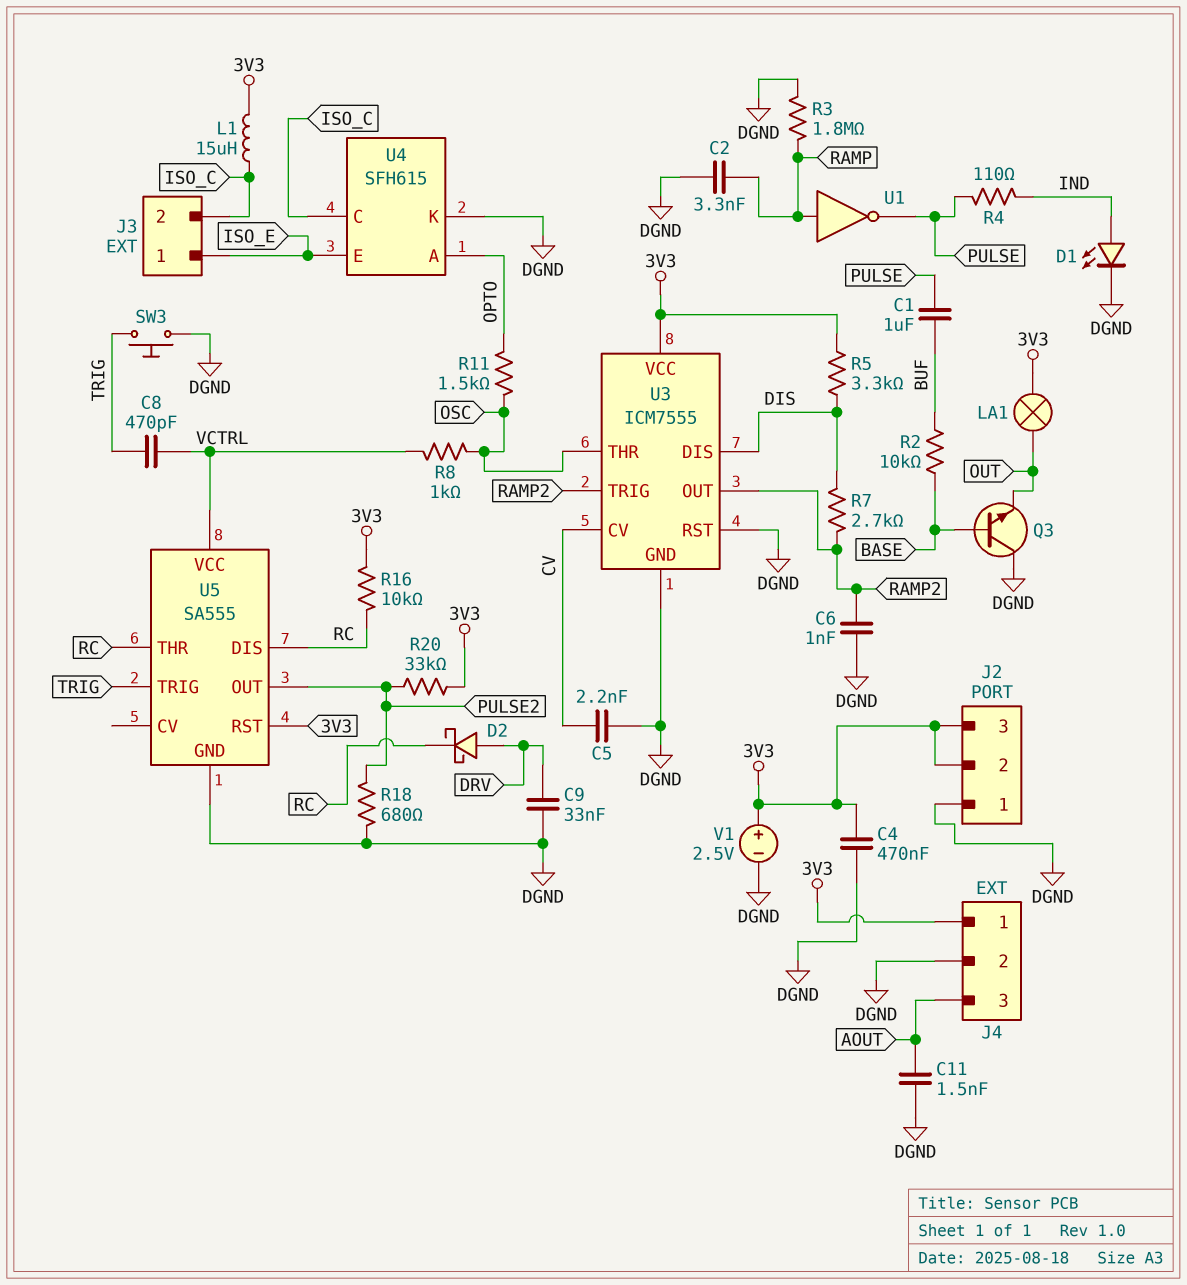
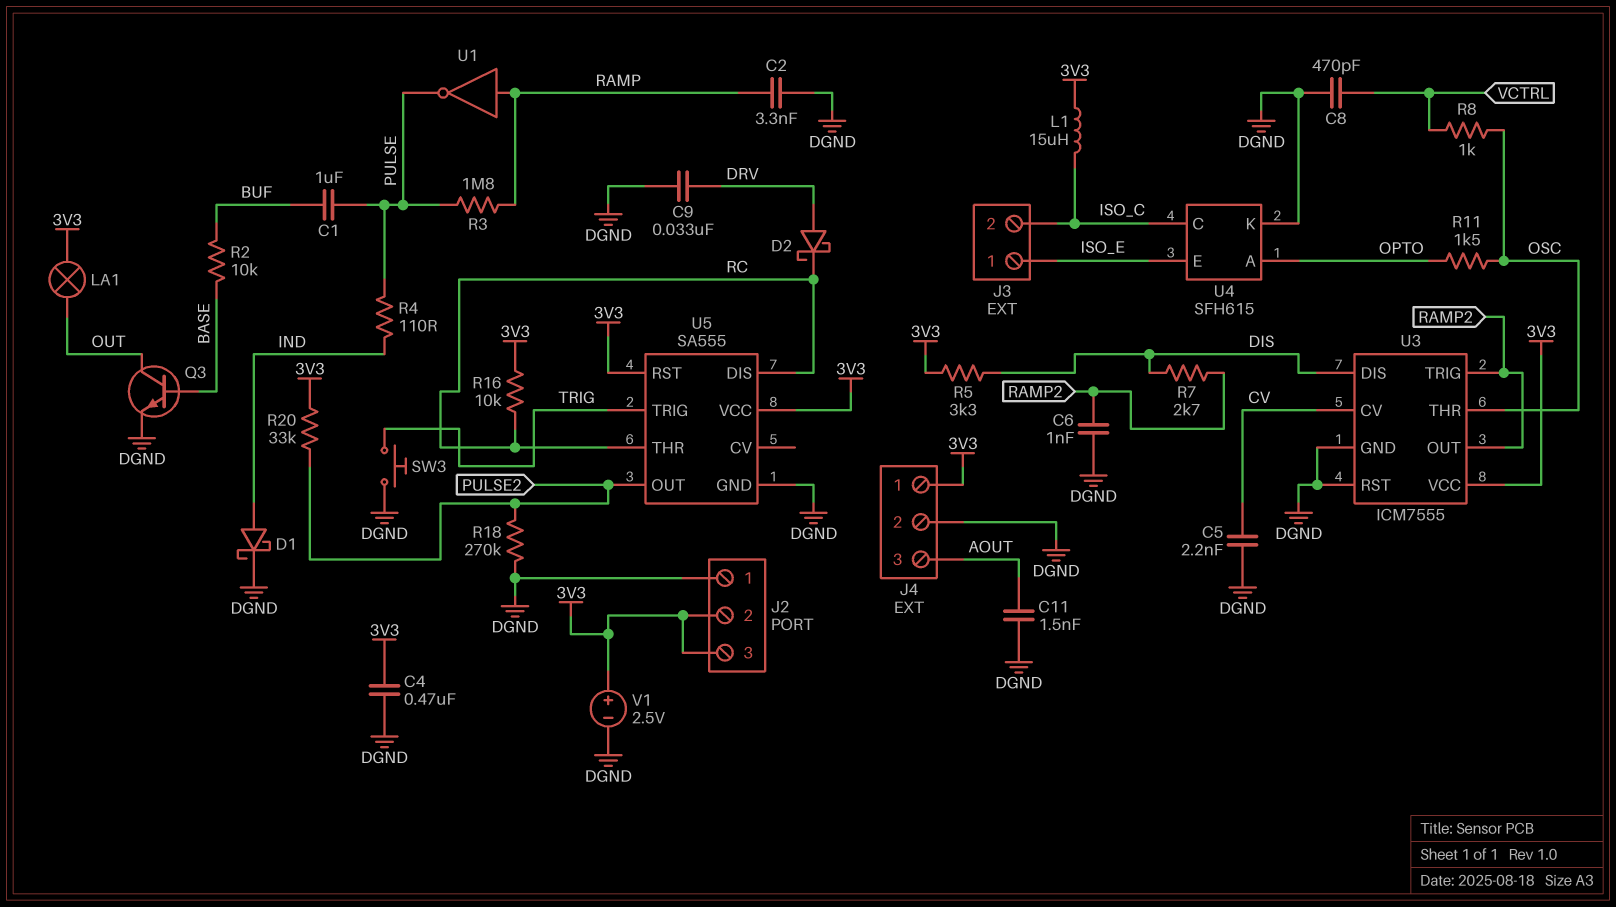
C8: 470pF (TRIG, VCTRL) -> 470pF (DGND, VCTRL)
D1: LED (A IND, K DGND) -> schottky (A IND, K DGND)
Q3: NPN (B BASE, C DGND, E OUT) -> NPN (B BASE, C OUT, E DGND)
R3: 1.8M (DGND, RAMP) -> 1.8M (PULSE, RAMP)
R18: 680 (DGND, PULSE2) -> 270k (DGND, PULSE2)
U5 pin VCC: VCTRL -> 3V3

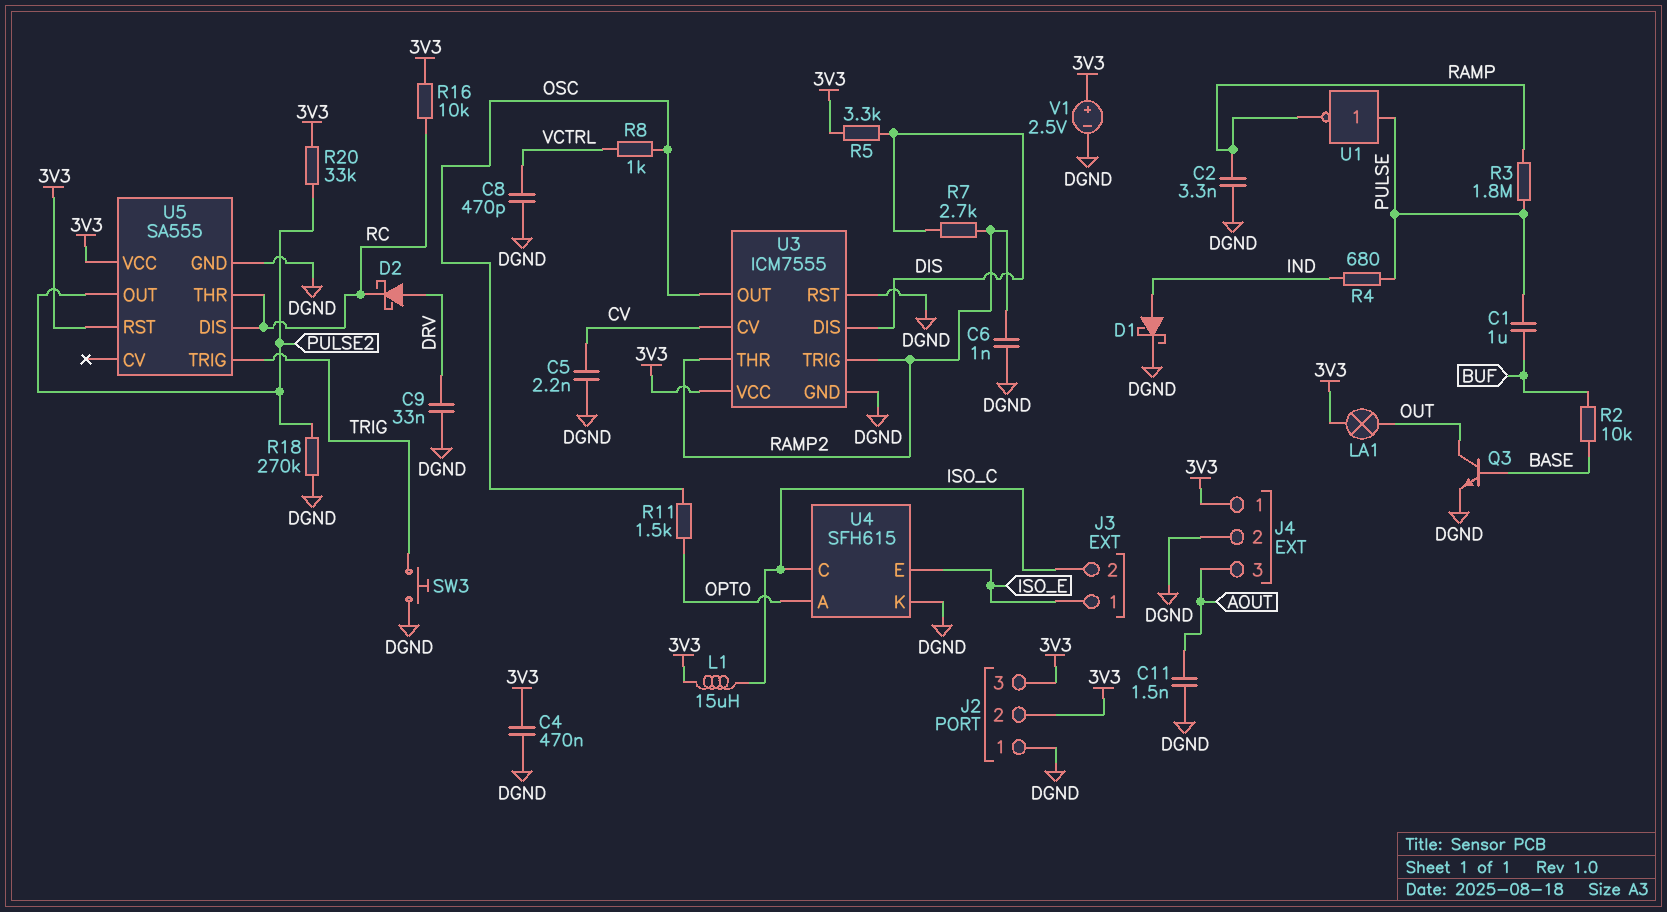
R4: 110 (IND, PULSE) -> 680 (IND, PULSE)
U1: NOT (in RAMP, out PULSE) -> NOT (in PULSE, out RAMP)
U3 pin OUT: RAMP2 -> OSC
U3 pin THR: OSC -> RAMP2

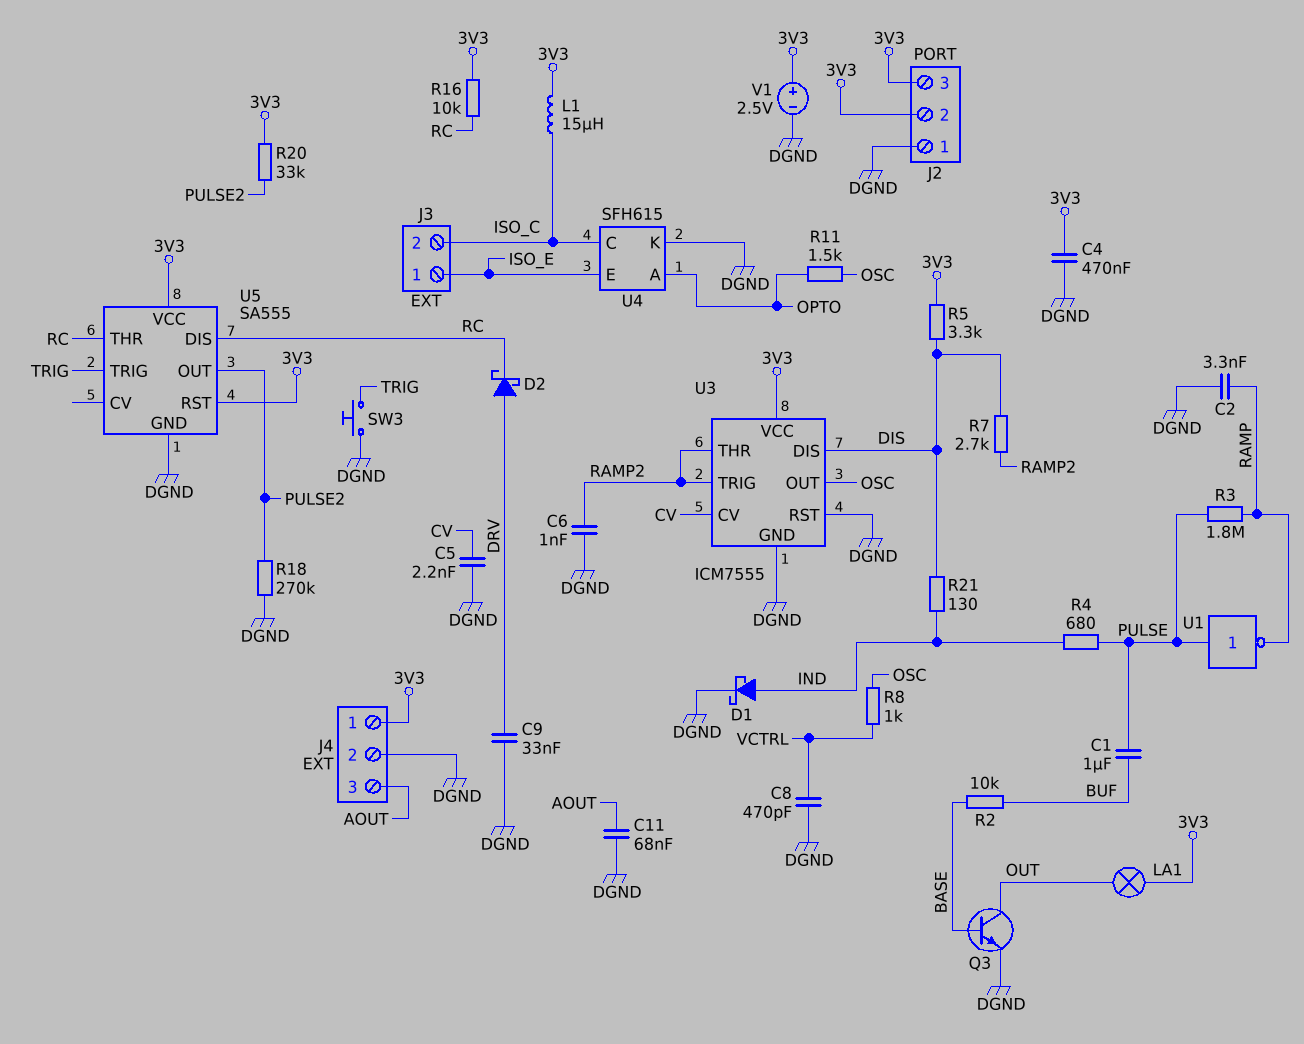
C11: 1.5nF (AOUT, DGND) -> 68nF (AOUT, DGND)
R21: none -> 130 (DIS, IND)

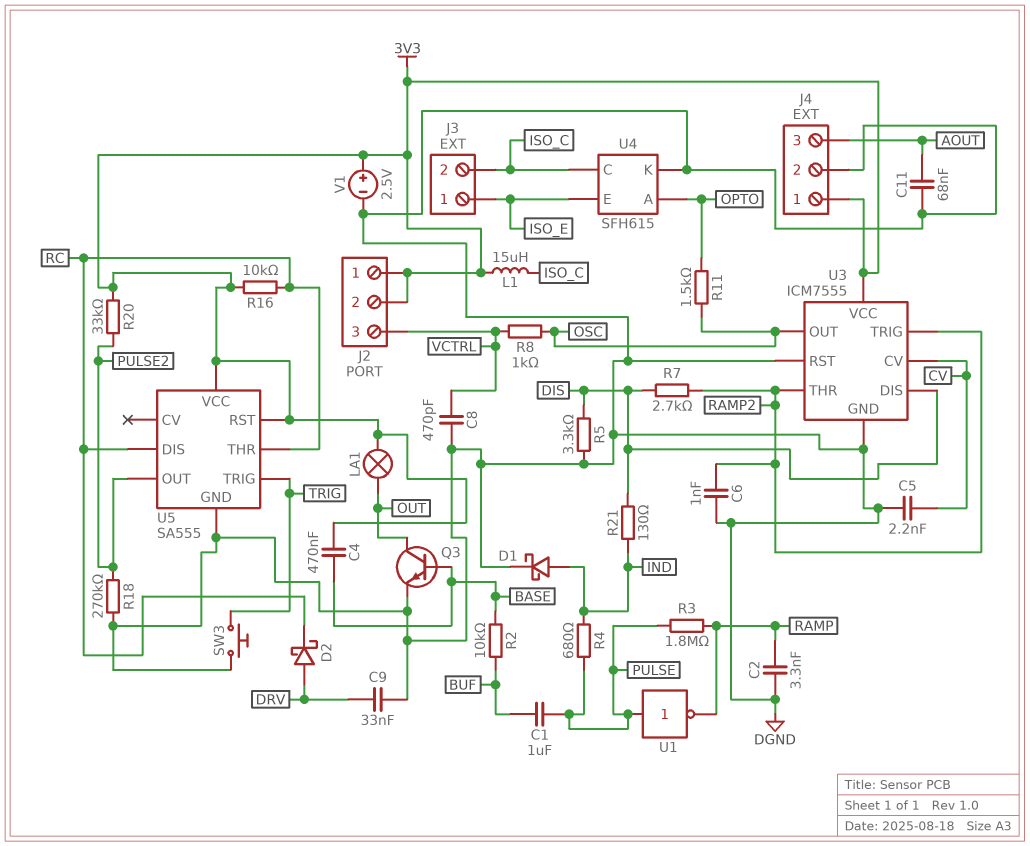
C4: 470nF (3V3, DGND) -> 470nF (3V3, BASE)
J2 pin 1: DGND -> 3V3
J2 pin 3: 3V3 -> VCTRL
R5: 3.3k (3V3, DIS) -> 3.3k (DGND, DIS)

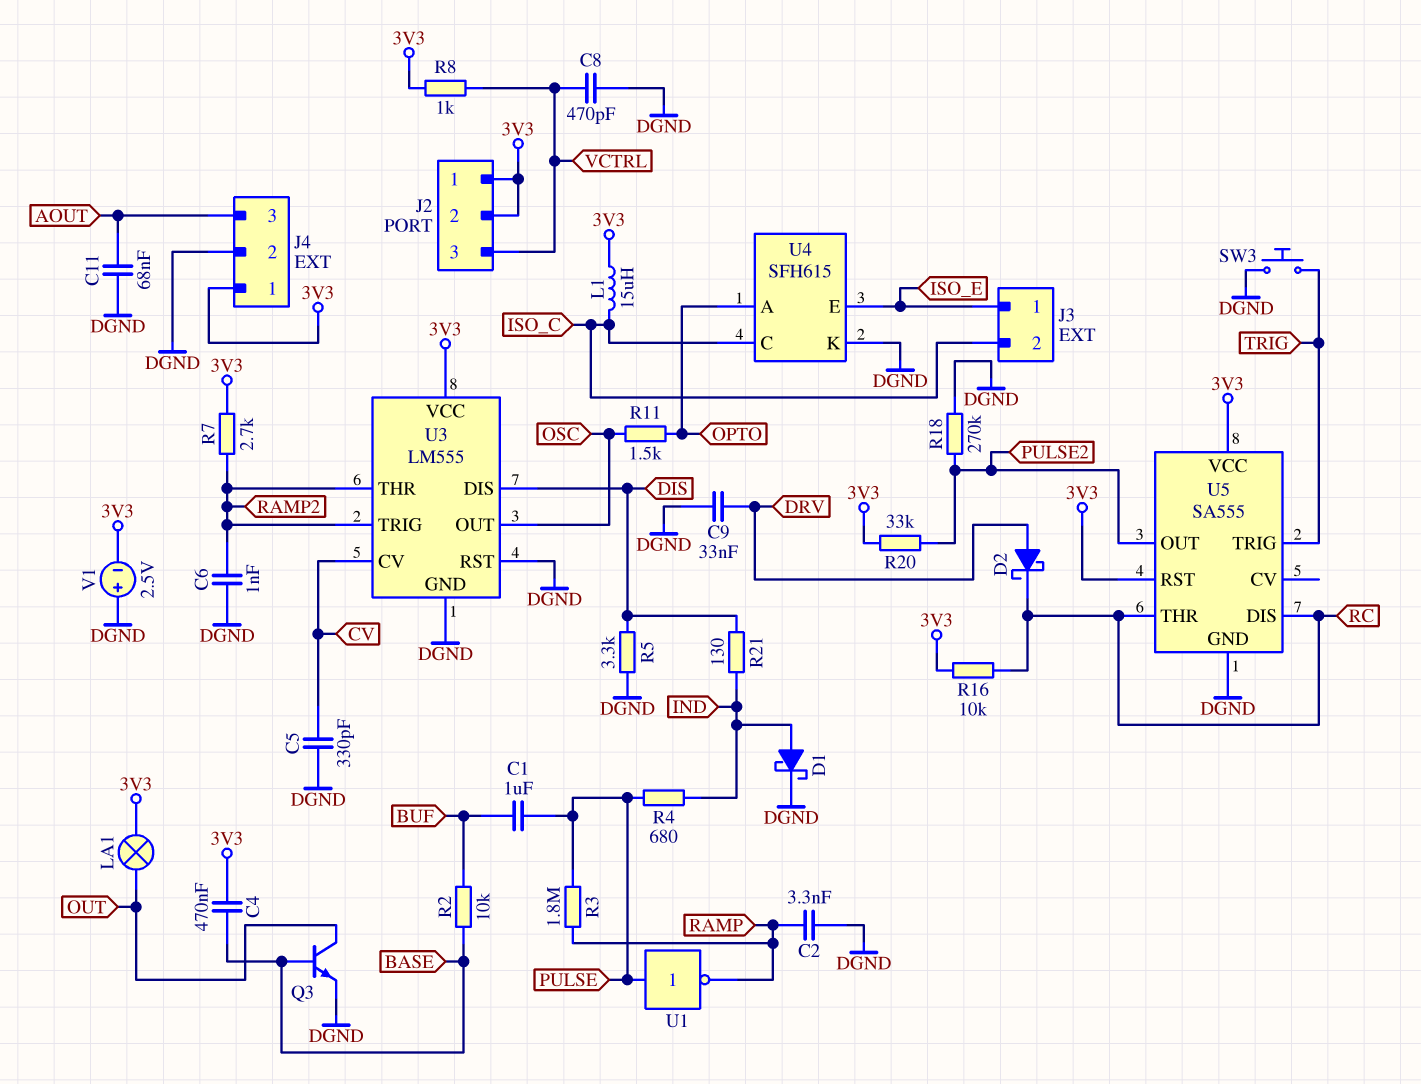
C5: 2.2nF (CV, DGND) -> 330pF (CV, DGND)
R7: 2.7k (DIS, RAMP2) -> 2.7k (3V3, RAMP2)
R8: 1k (OSC, VCTRL) -> 1k (3V3, VCTRL)
U3: ICM7555 -> LM555
V1: 2.5V (plus 3V3, minus DGND) -> 2.5V (plus DGND, minus 3V3)

